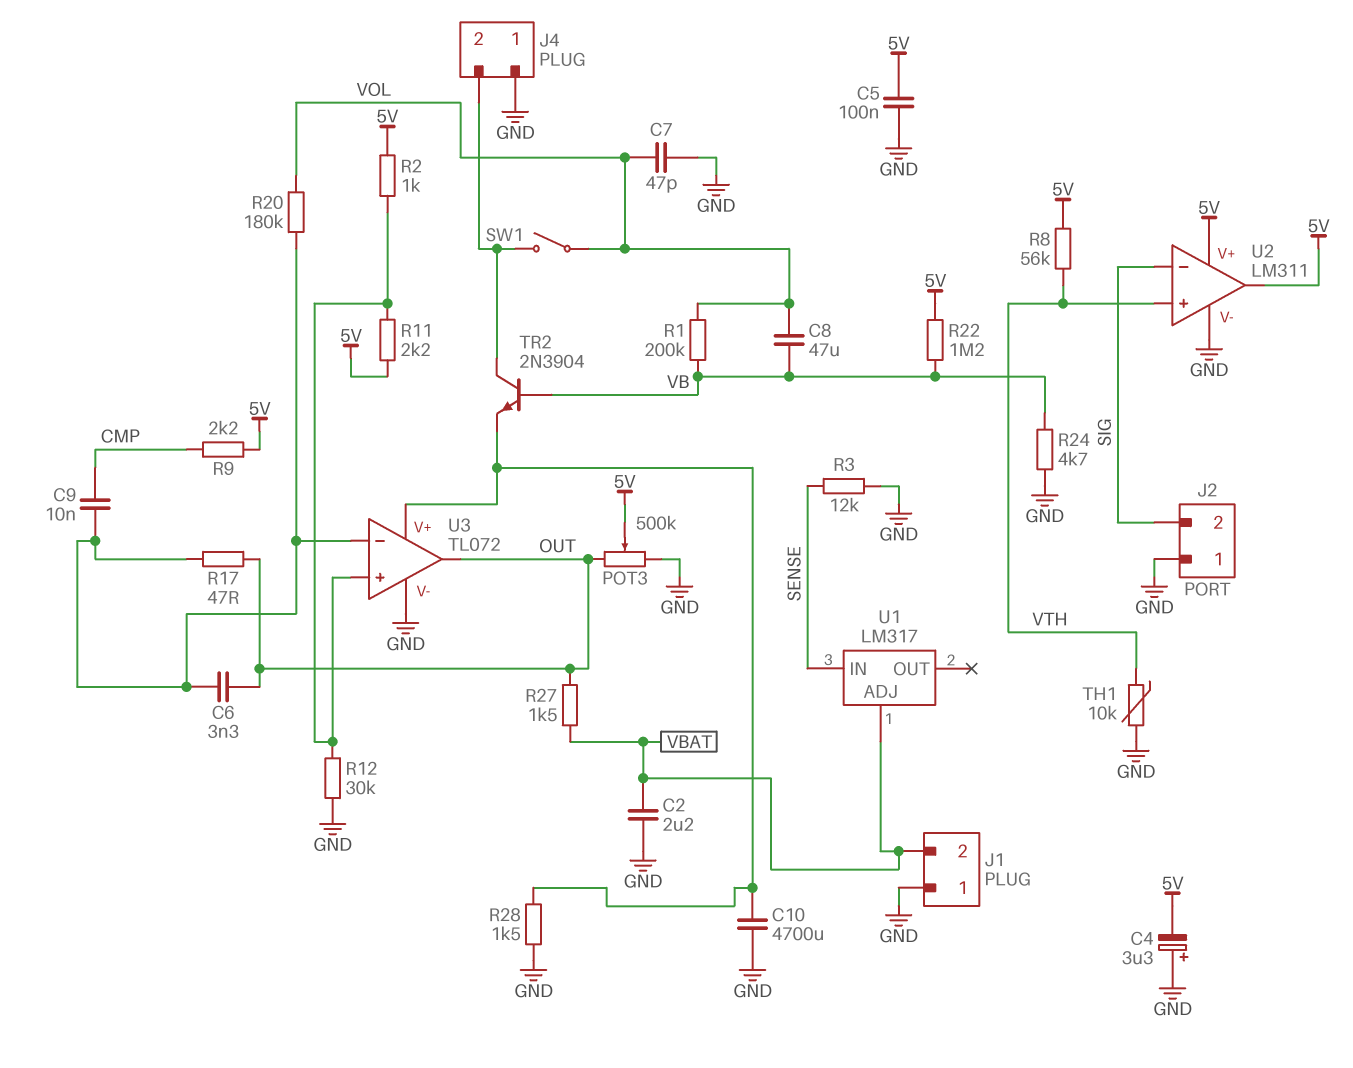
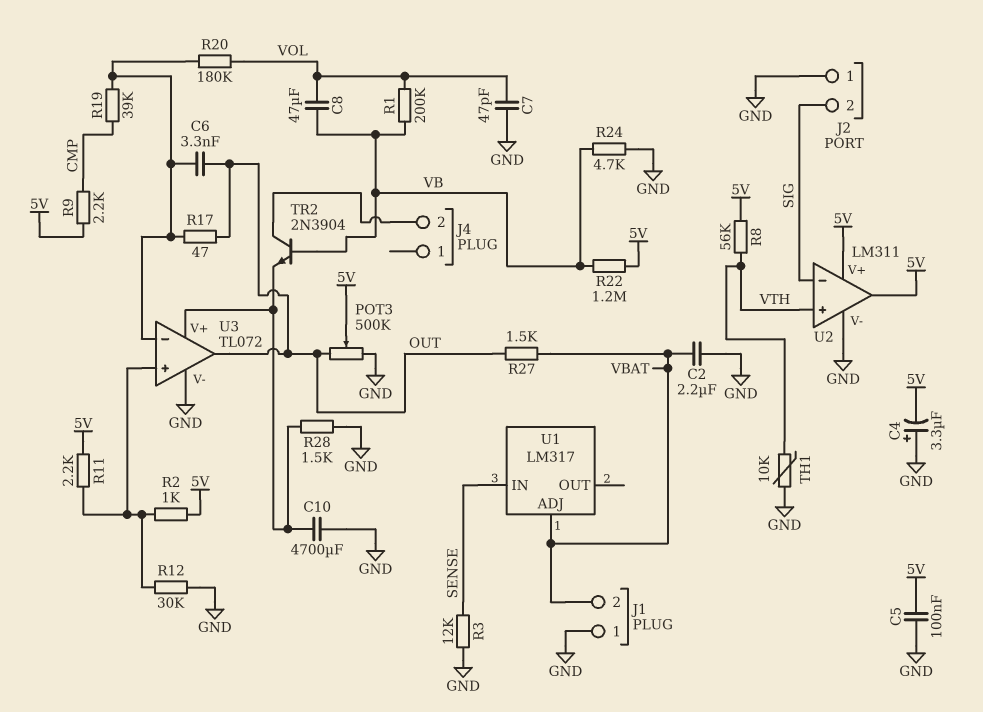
C9: 10nF (CMP, U3/in-) -> none
J4 pin 1: GND -> none
R19: none -> 39k (CMP, U3/in-)
SW1: switch (J4/2, VOL) -> none

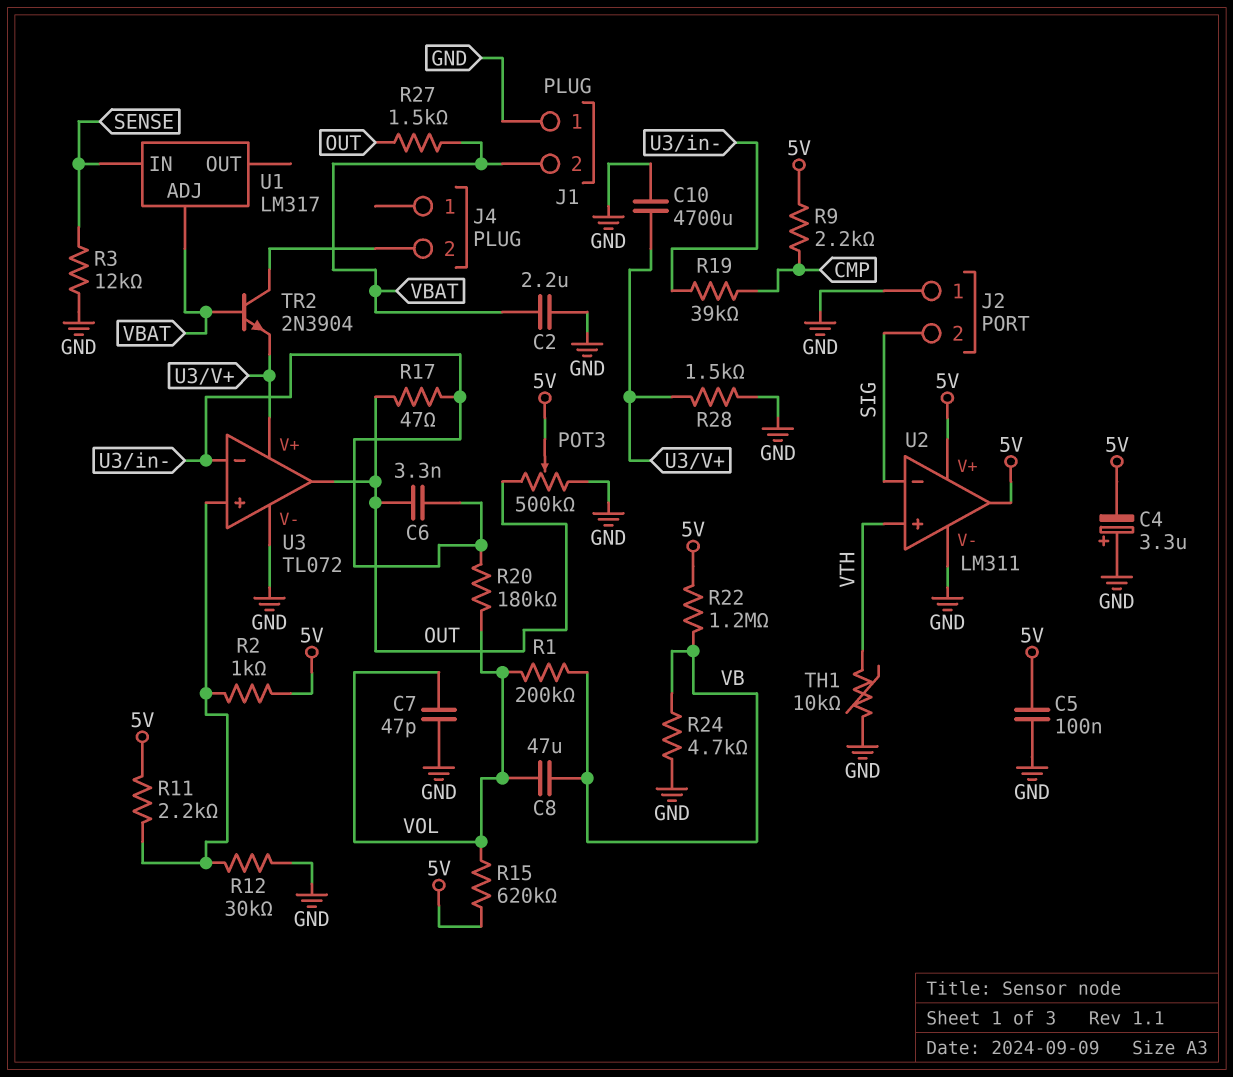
R8: 56k (5V, VTH) -> none
R15: none -> 620k (5V, VOL)
TR2: NPN 2N3904 (B VB, C J4/2, E U3/V+) -> NPN 2N3904 (B VBAT, C J4/2, E U3/V+)

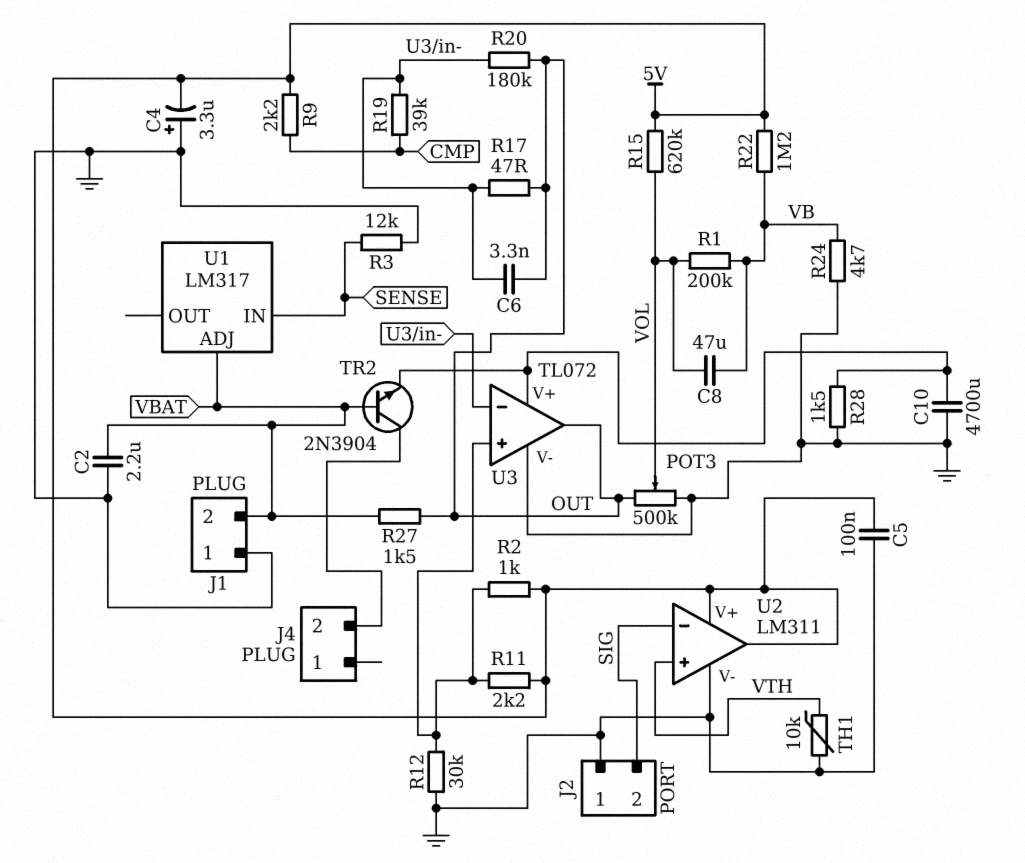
C7: 47pF (GND, VOL) -> none
POT3: 500k (GND, OUT, wiper 5V) -> 500k (GND, OUT, wiper VOL)
R20: 180k (U3/in-, VOL) -> 180k (OUT, U3/in-)

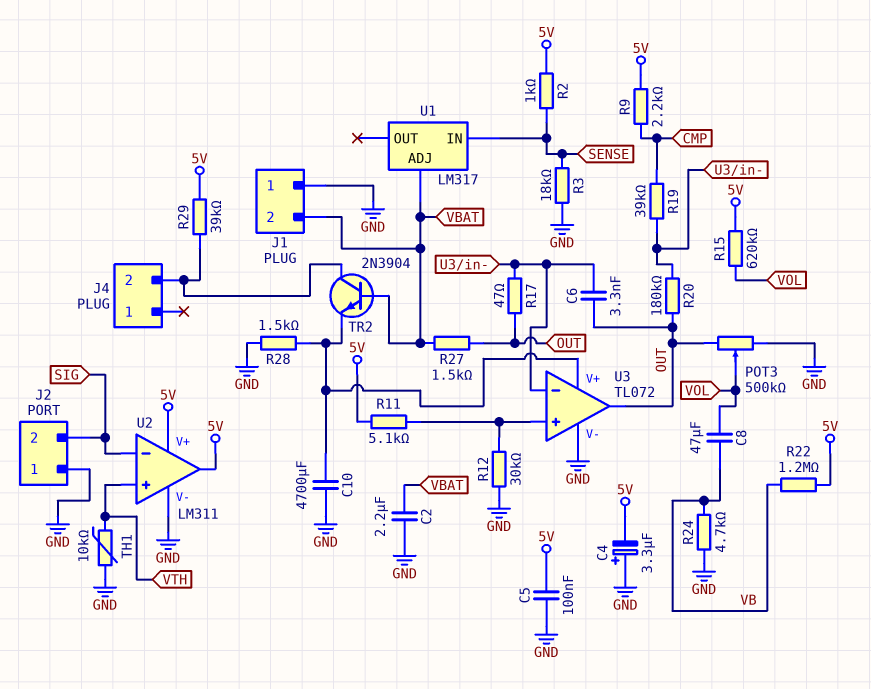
R1: 200k (VB, VOL) -> none
R2: 1k (5V, U3/in+) -> 1k (5V, SENSE)
R3: 12k (GND, SENSE) -> 18k (GND, SENSE)
R11: 2.2k (5V, U3/in+) -> 5.1k (5V, U3/in+)
R29: none -> 39k (5V, J4/2)

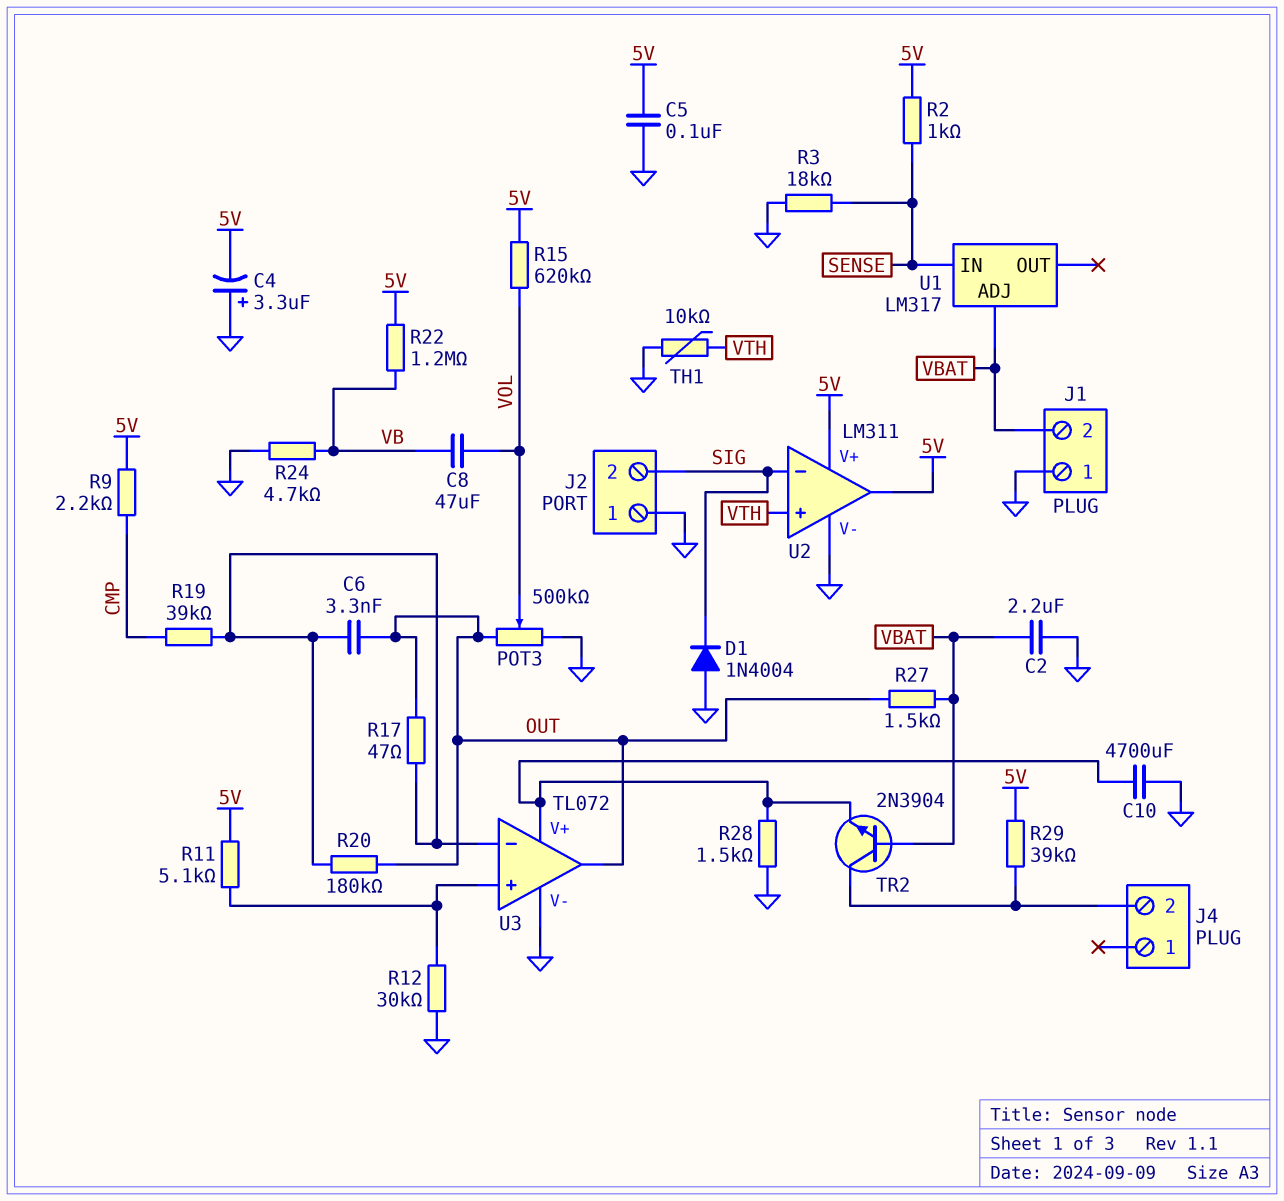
D1: none -> diode 1N4004 (A GND, K SIG)

